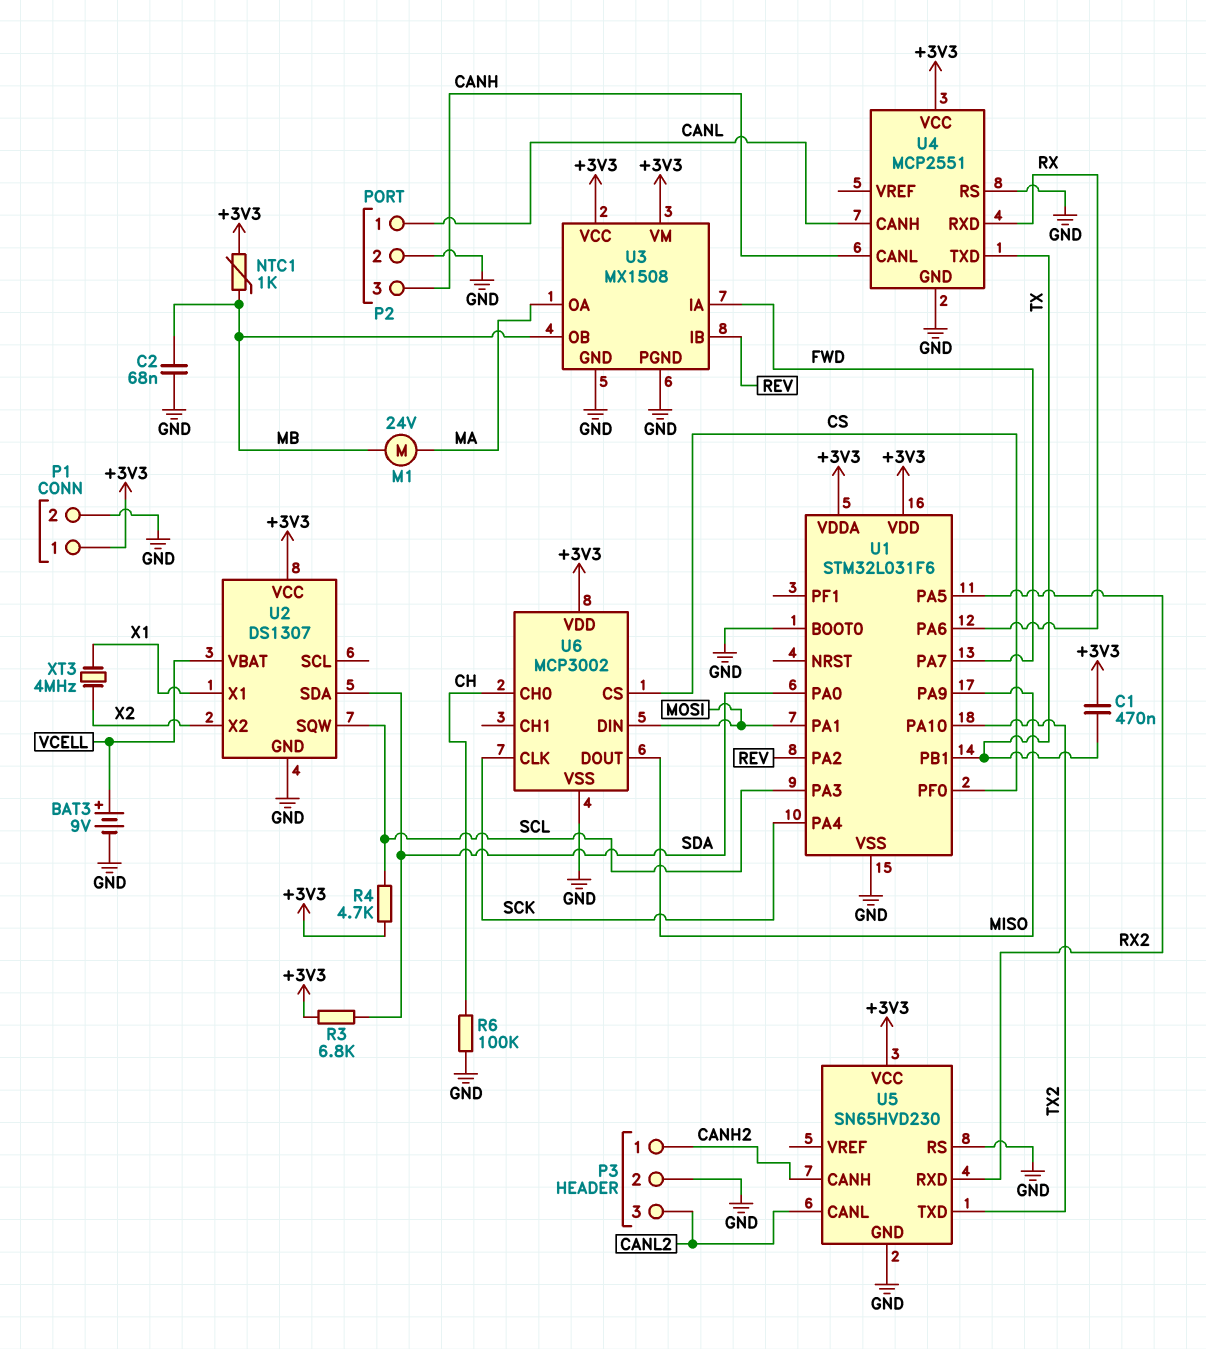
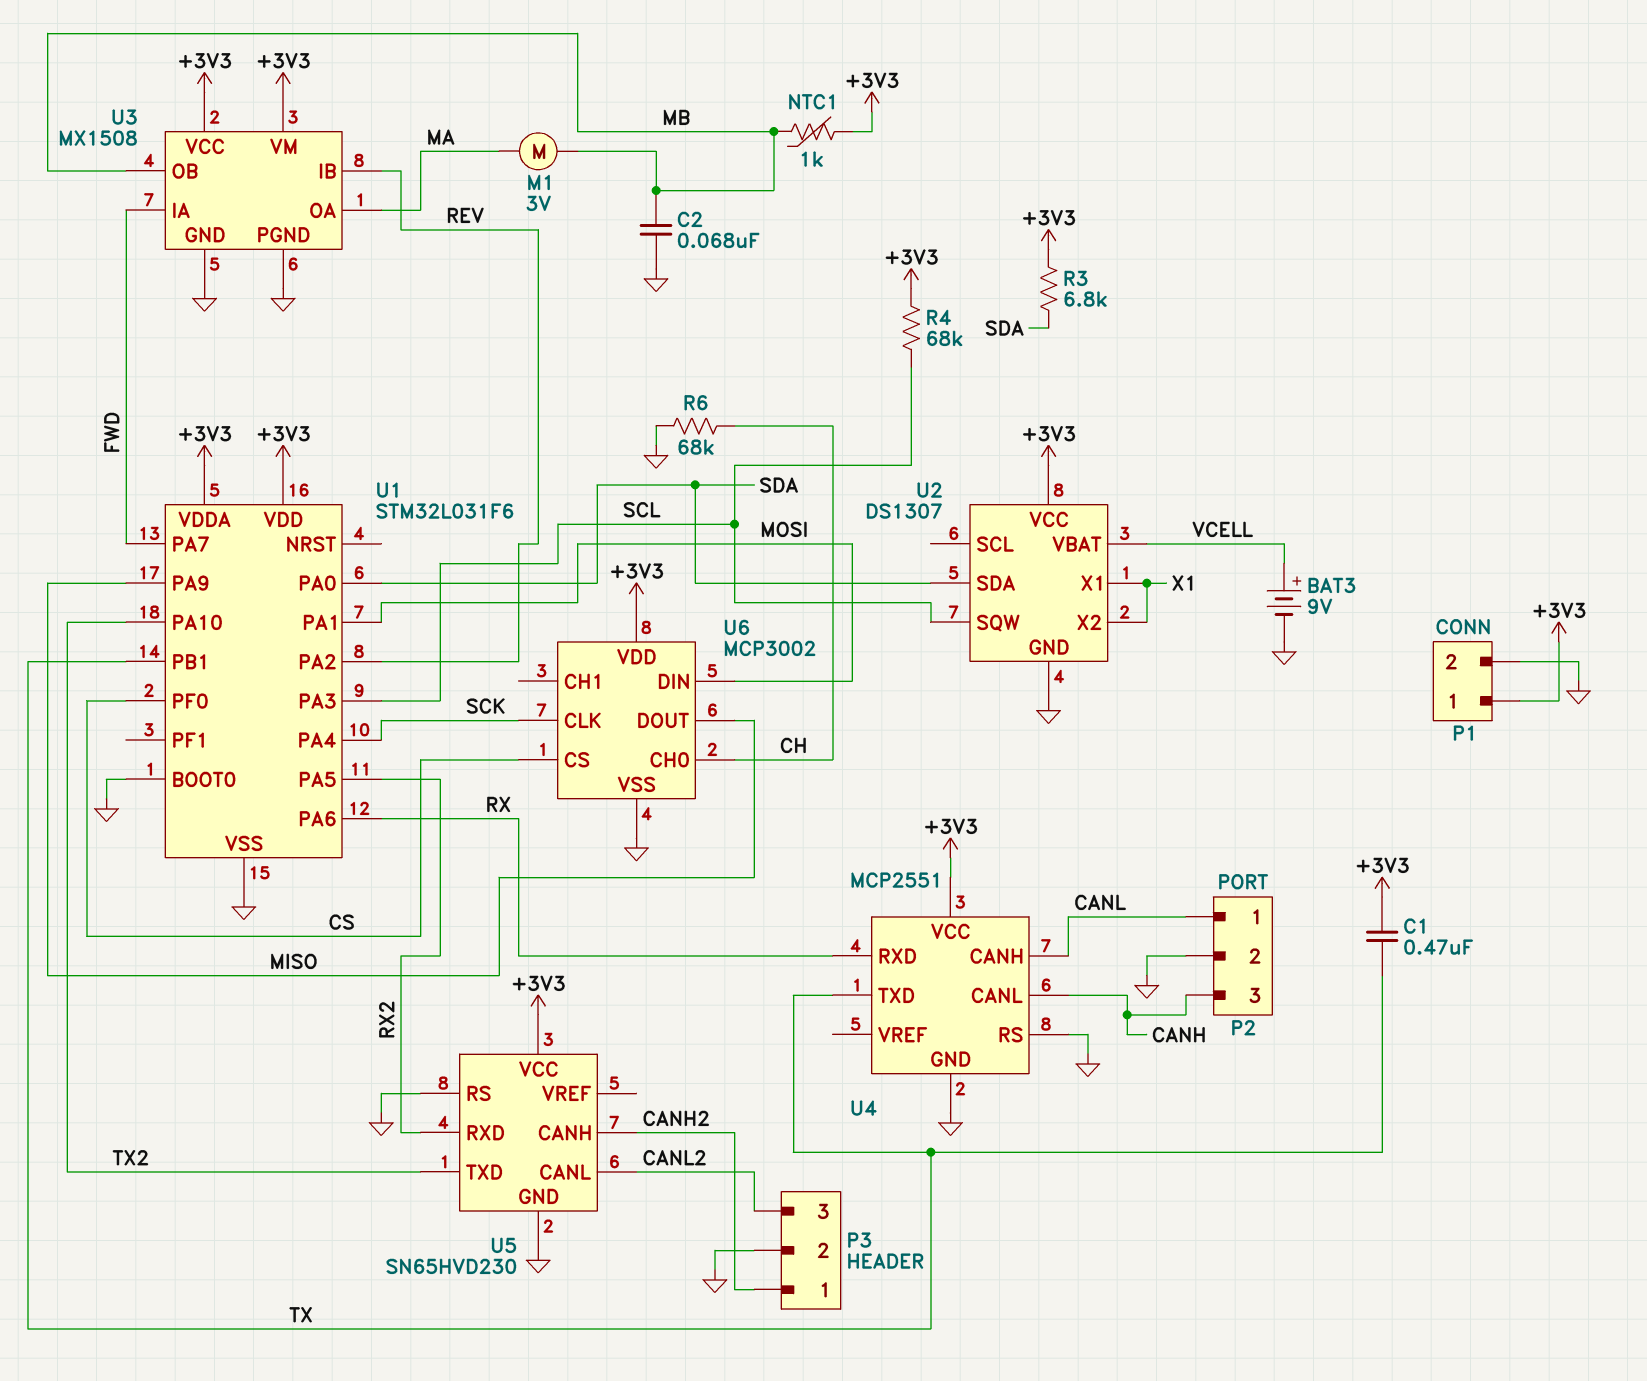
M1: motor 24V (MA, MB) -> motor 3V (MA, MB)
R4: 4.7k (+3V3, SCL) -> 68k (+3V3, SCL)
R6: 100k (CH, GND) -> 68k (CH, GND)
U2 pin X2: X2 -> X1
XT3: 4MHz (X1, X2) -> none

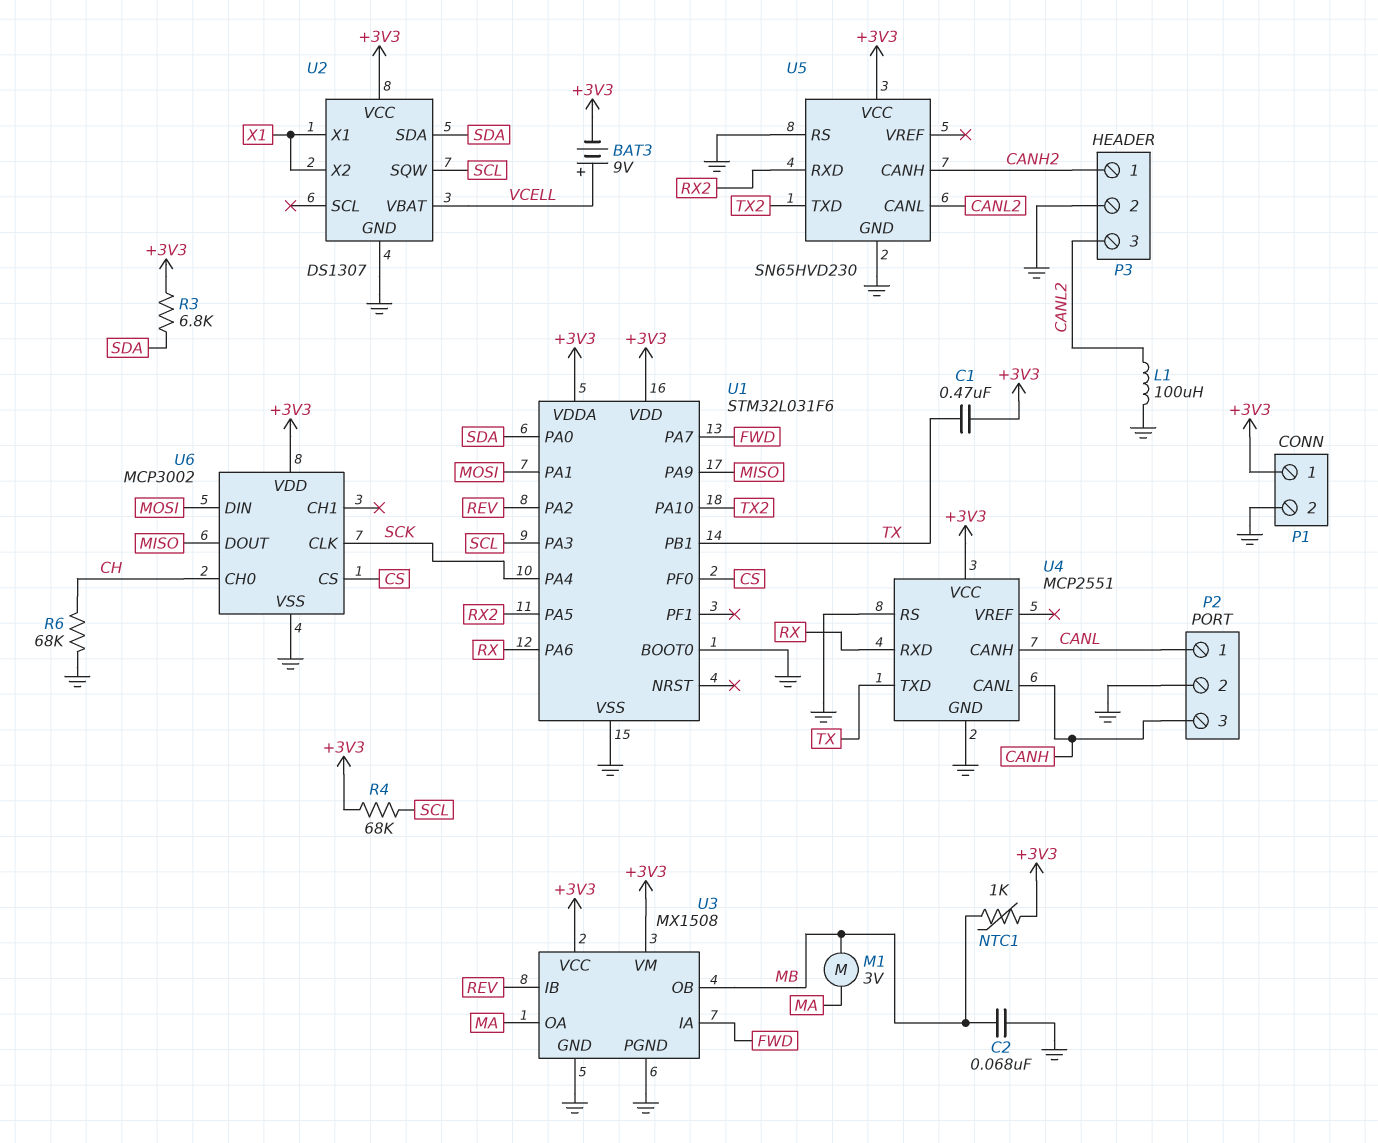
BAT3: 9V (plus VCELL, minus GND) -> 9V (plus VCELL, minus +3V3)
L1: none -> 100uH (CANL2, GND)

